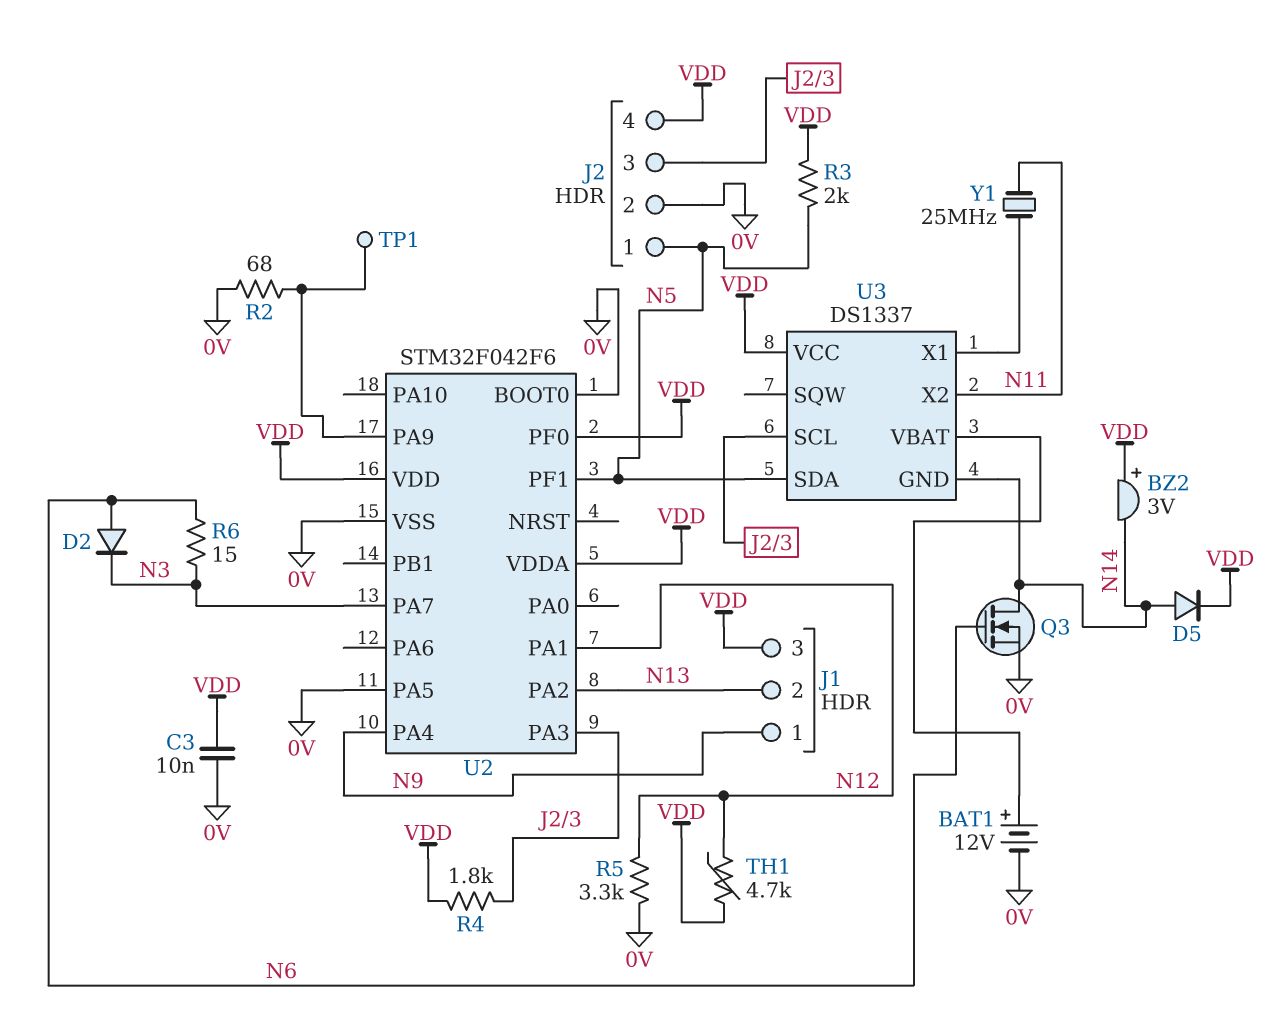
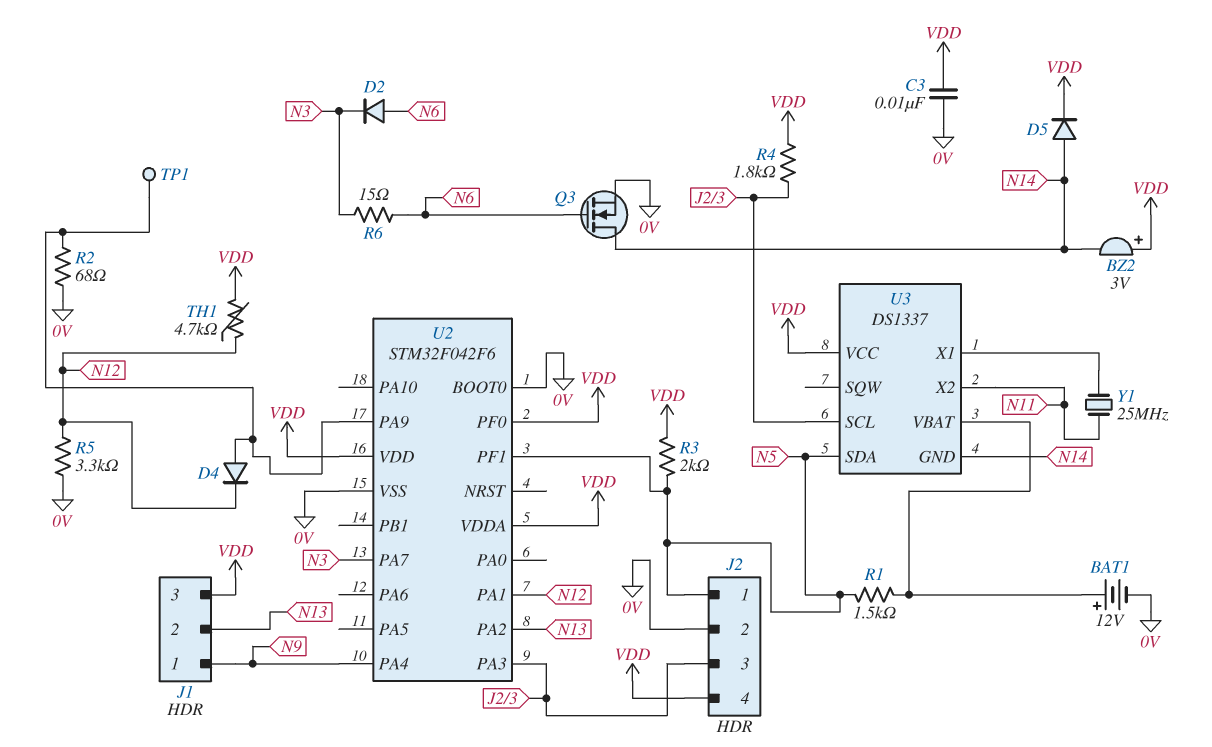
D4: none -> diode (A U2/PA9, K N12)
R1: none -> 1.5k (N5, U3/VBAT)
U2 pin PA5: 0V -> none

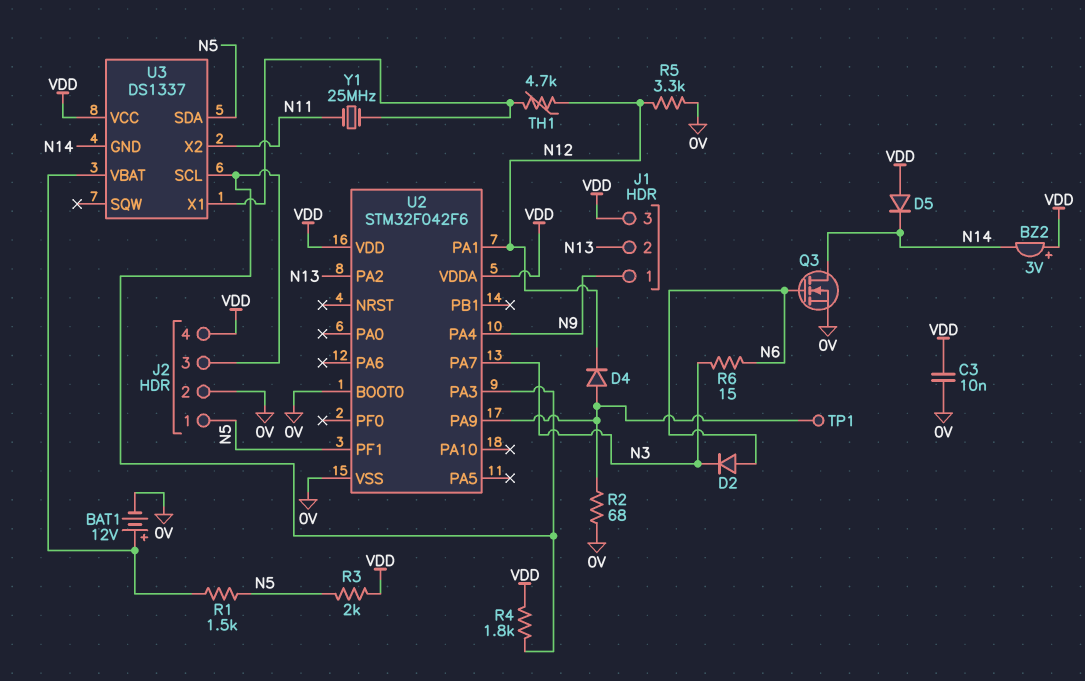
D5: diode (A N14, K VDD) -> diode (A VDD, K N14)
TH1: 4.7k (N12, VDD) -> 4.7k (N12, U3/X1)
U2 pin PF0: VDD -> none

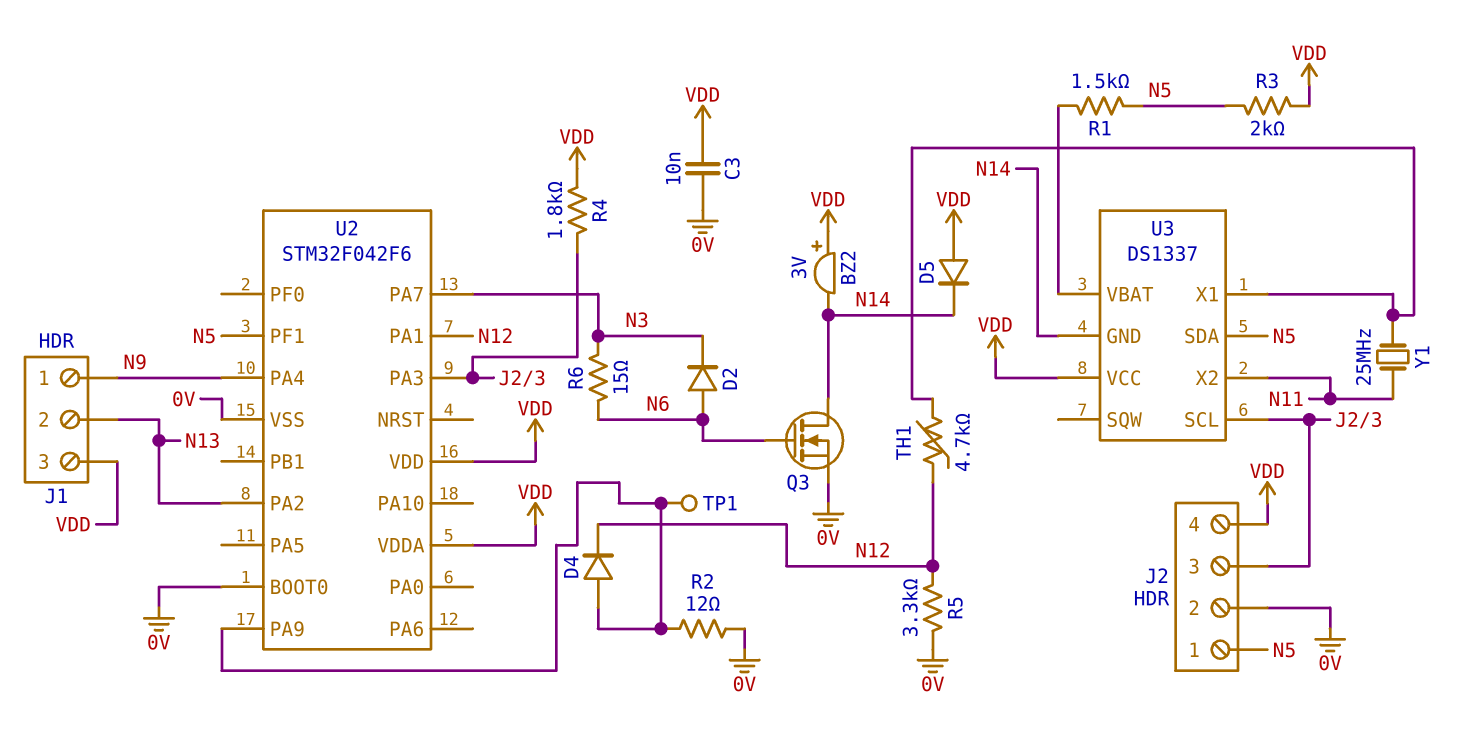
BAT1: 12V (plus U3/VBAT, minus 0V) -> none
R2: 68 (0V, U2/PA9) -> 12 (0V, U2/PA9)

